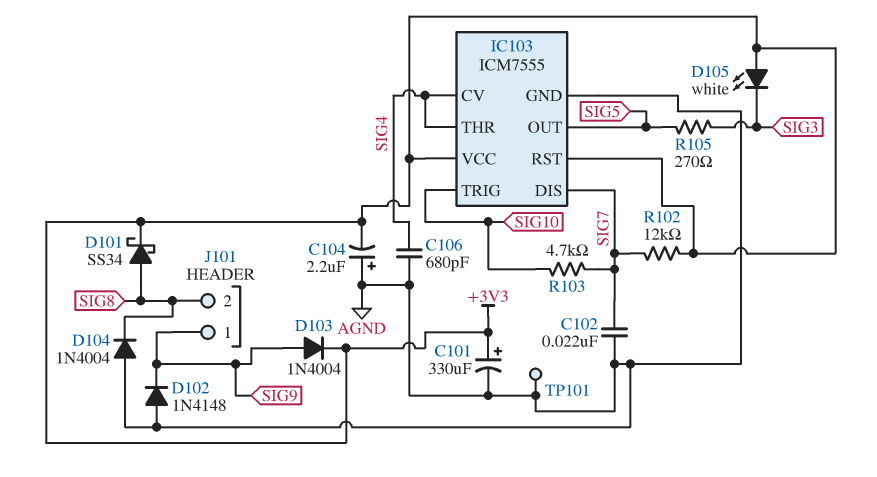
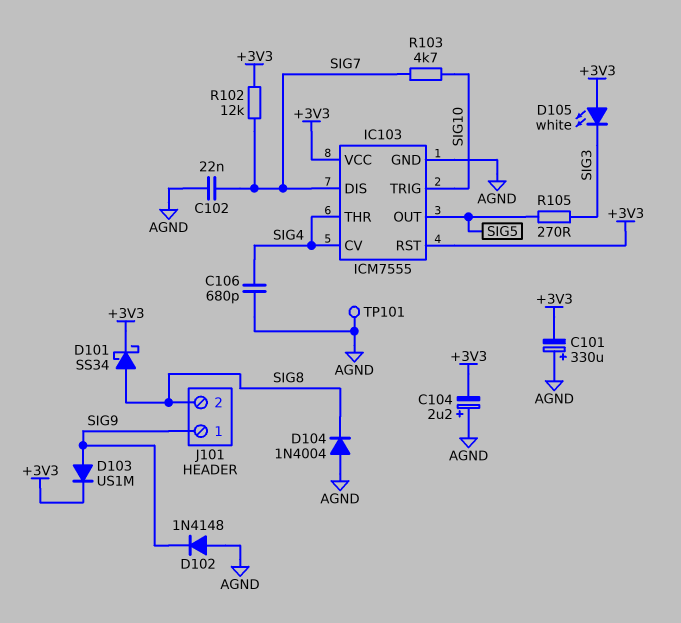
C101: 330uF (plus +3V3, minus AGND) -> 330uF (plus AGND, minus +3V3)
D103: diode 1N4004 (A SIG9, K +3V3) -> diode US1M (A SIG9, K +3V3)

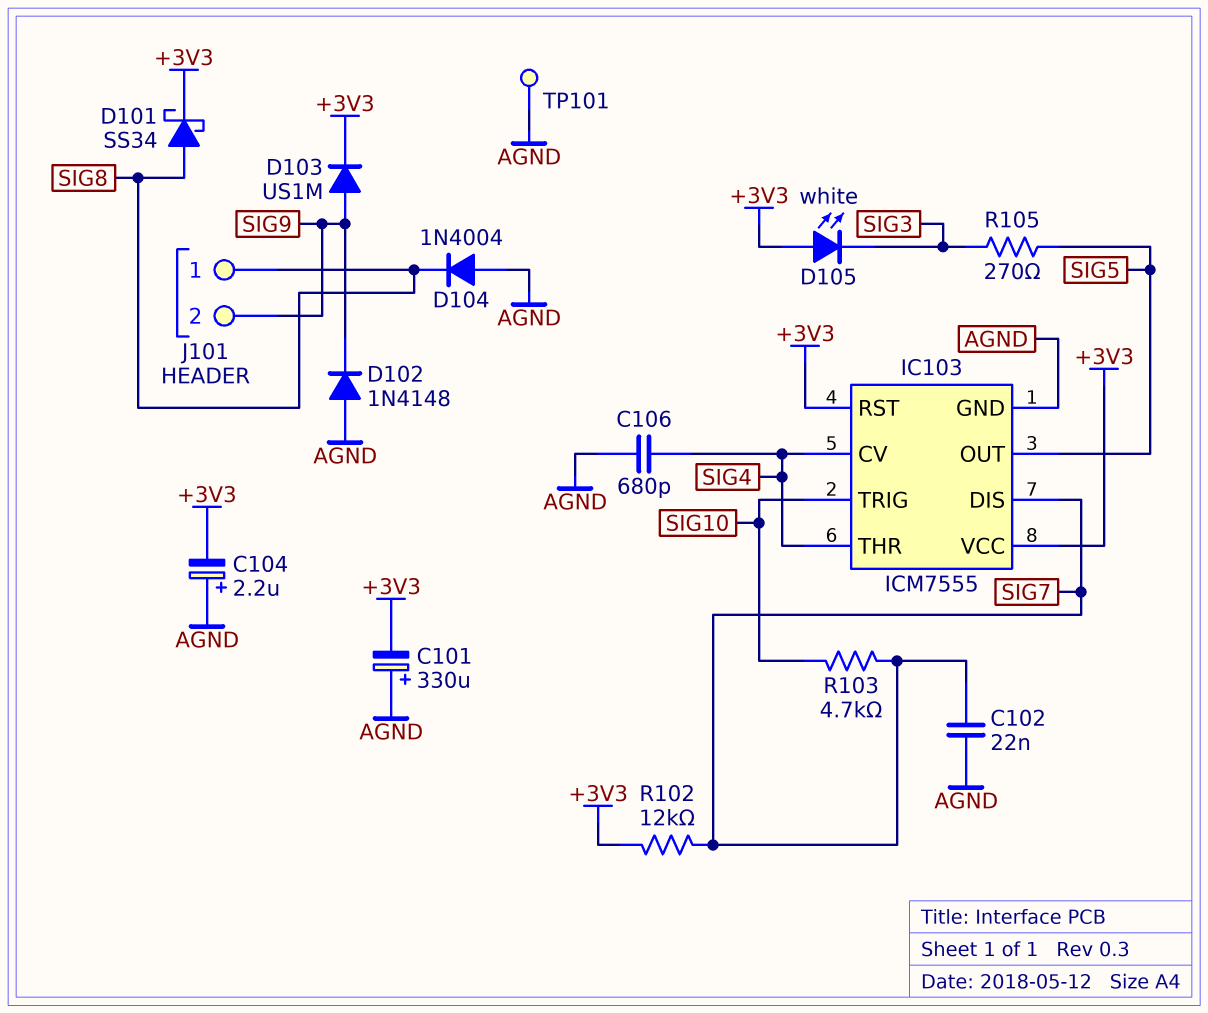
J101 pin 1: SIG9 -> SIG8
J101 pin 2: SIG8 -> SIG9

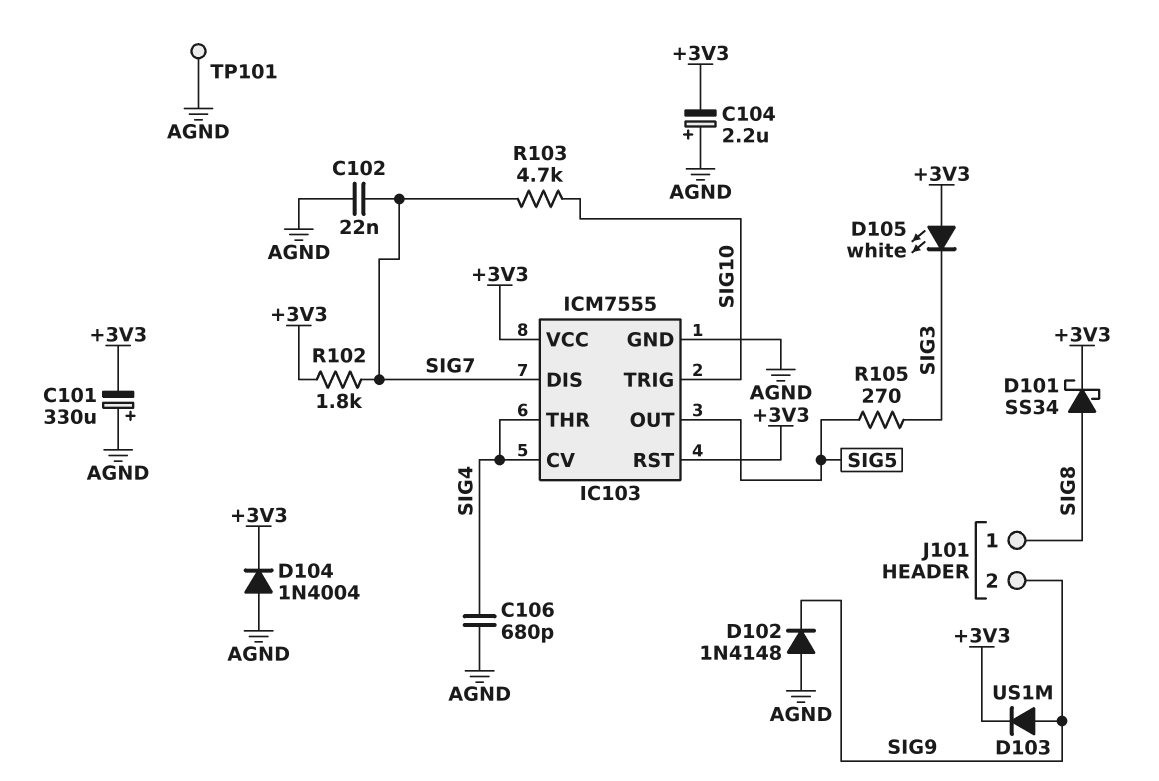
D104: diode 1N4004 (A AGND, K SIG8) -> diode 1N4004 (A AGND, K +3V3)
R102: 12k (+3V3, SIG7) -> 1.8k (+3V3, SIG7)

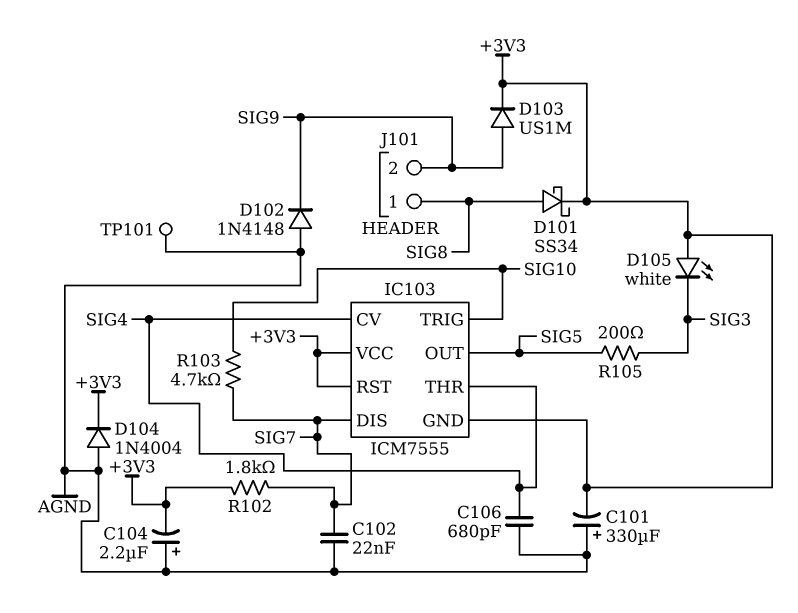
IC103 pin GND: AGND -> +3V3
R105: 270 (SIG3, SIG5) -> 200 (SIG3, SIG5)

